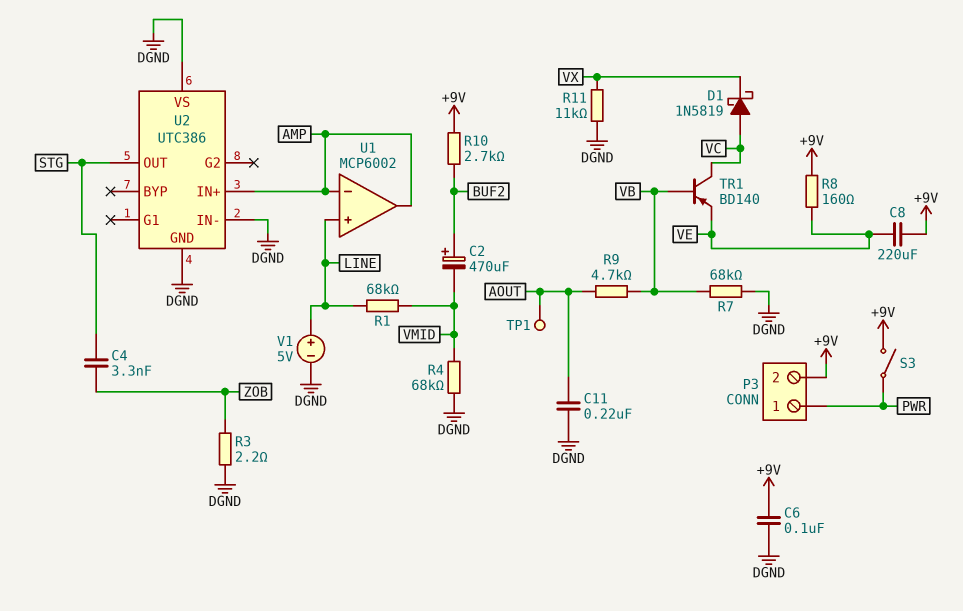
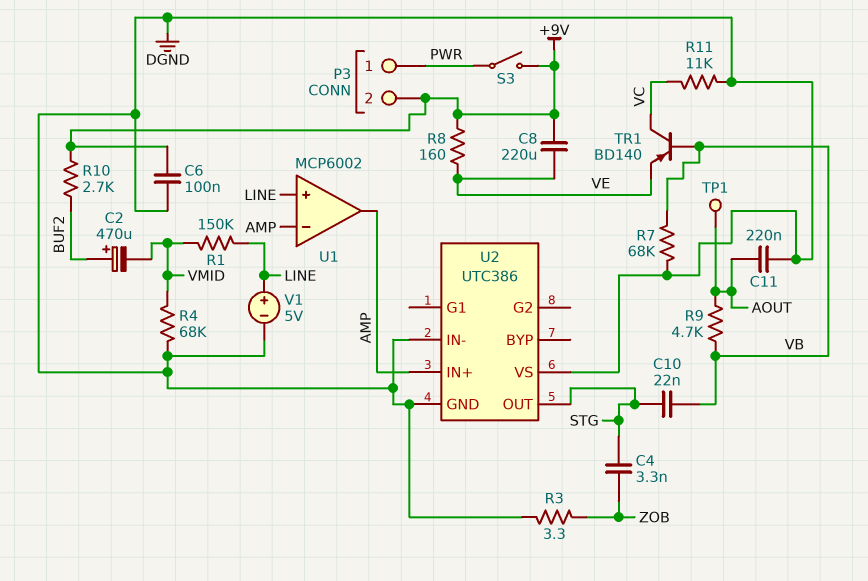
C10: none -> 22nF (STG, VB)
D1: schottky 1N5819 (A VC, K VX) -> none
R1: 68k (LINE, VMID) -> 150k (LINE, VMID)
R3: 2.2 (DGND, ZOB) -> 3.3 (DGND, ZOB)
R11: 11k (DGND, VX) -> 11k (DGND, VC)

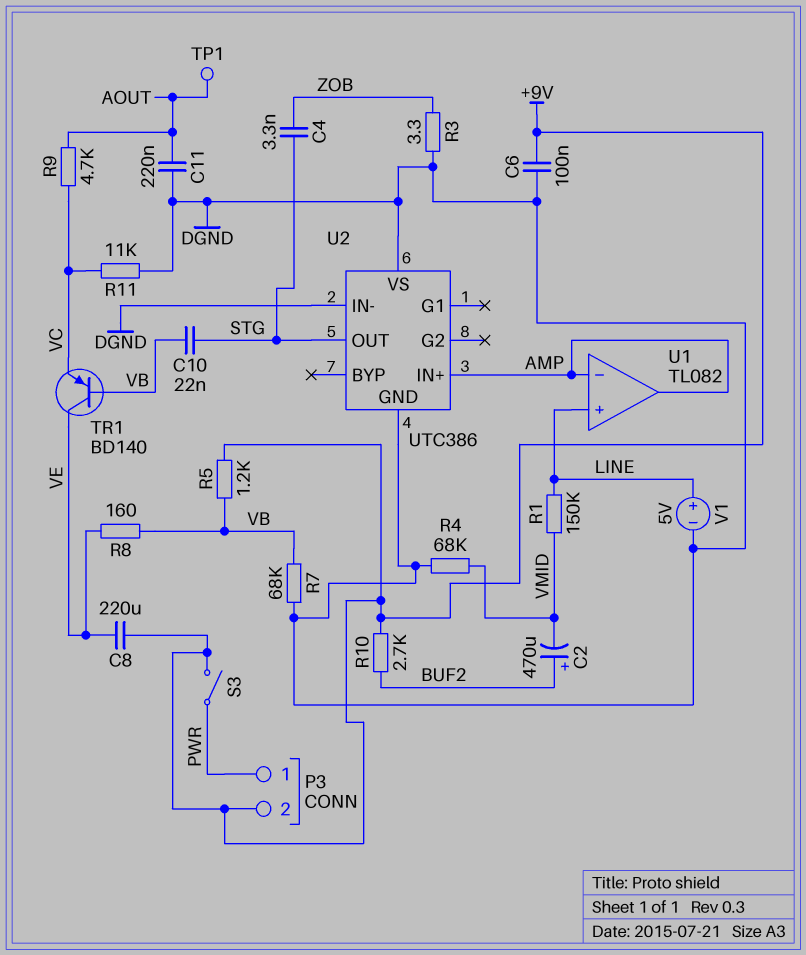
R5: none -> 1.2k (+9V, VB)
R8: 160 (+9V, VE) -> 160 (VB, VE)
R9: 4.7k (AOUT, VB) -> 4.7k (AOUT, VC)
TR1: PNP BD140 (B VB, C VC, E VE) -> PNP BD140 (B VB, C VE, E VC)
U1: MCP6002 -> TL082

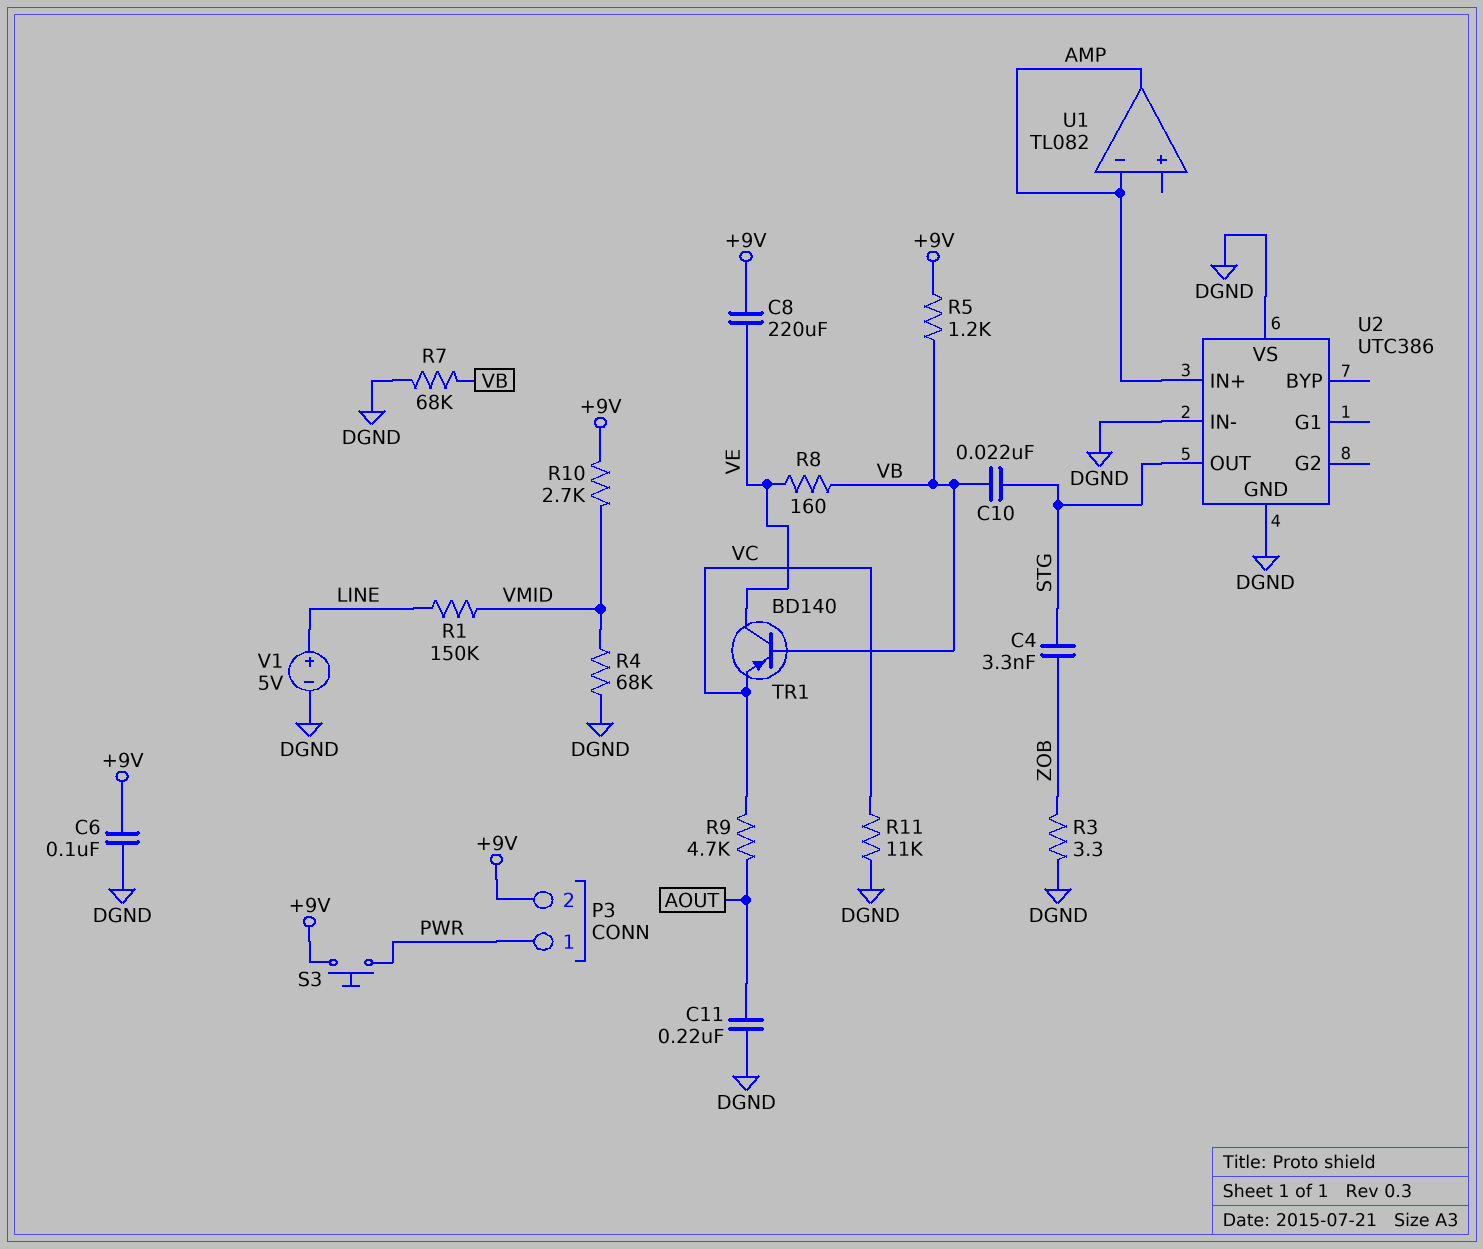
C2: 470uF (plus BUF2, minus VMID) -> none
R10: 2.7k (+9V, BUF2) -> 2.7k (+9V, VMID)
S3: switch (+9V, PWR) -> button (+9V, PWR)
TP1: test point (AOUT) -> none
U1 pin in+: LINE -> none

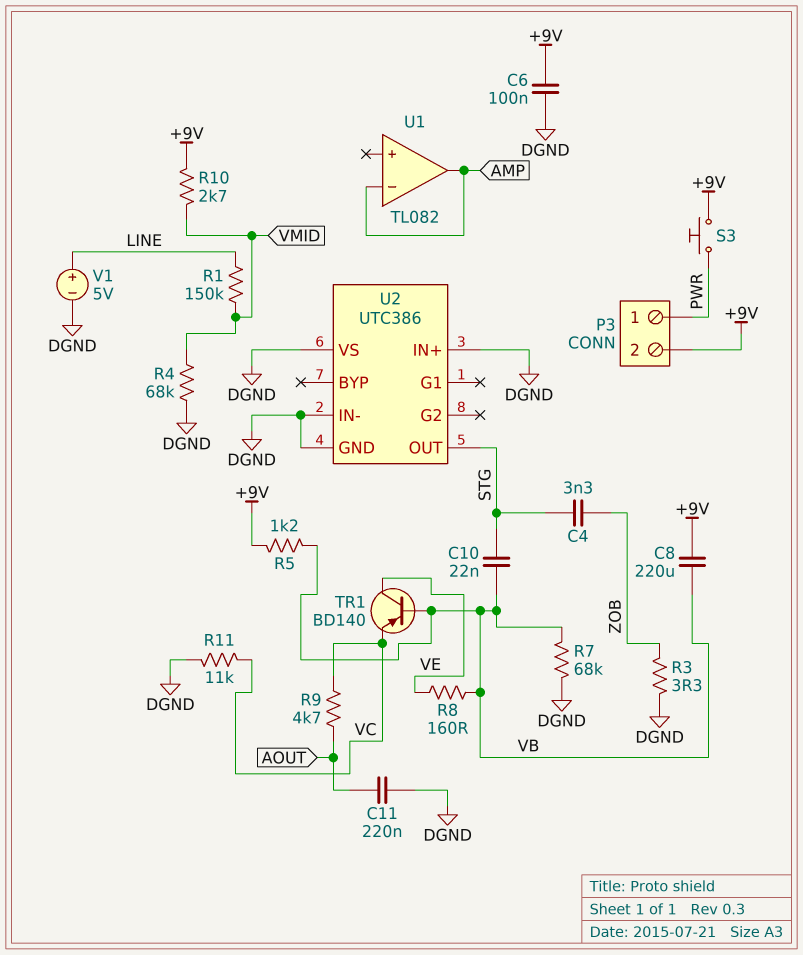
C8: 220uF (+9V, VE) -> 220uF (+9V, VB)
U2 pin IN+: AMP -> DGND

